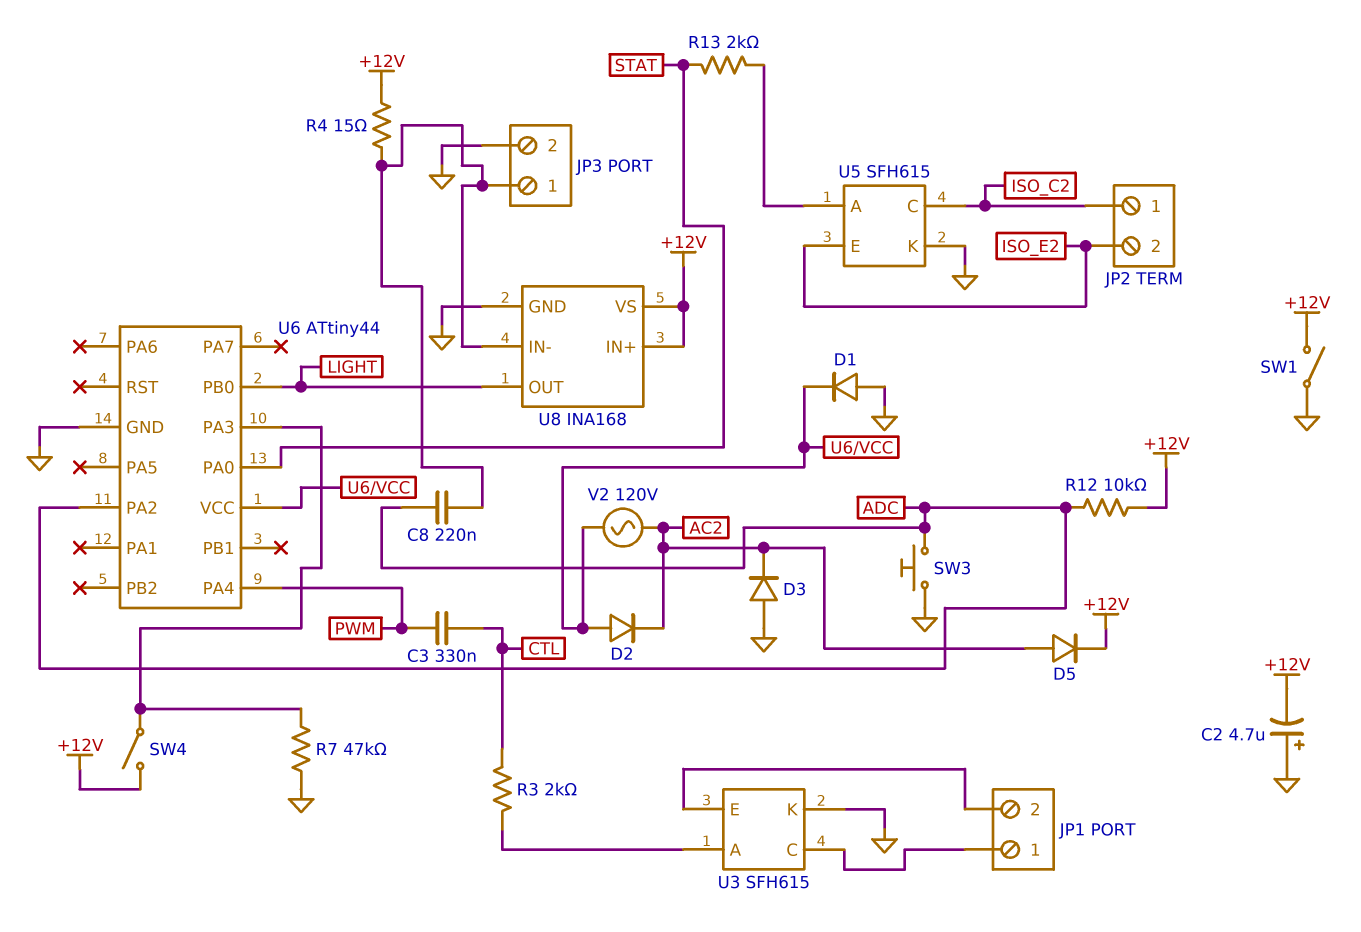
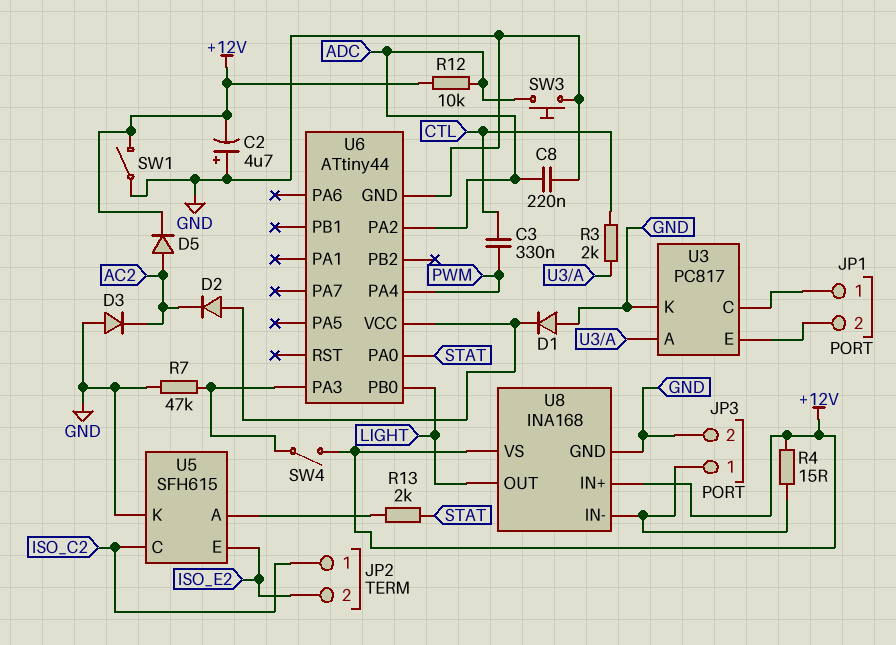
C8: 220nF (ADC, JP3/1) -> 220nF (ADC, GND)
U3: SFH615 -> PC817
V2: AC 120V (AC2, U6/VCC) -> none

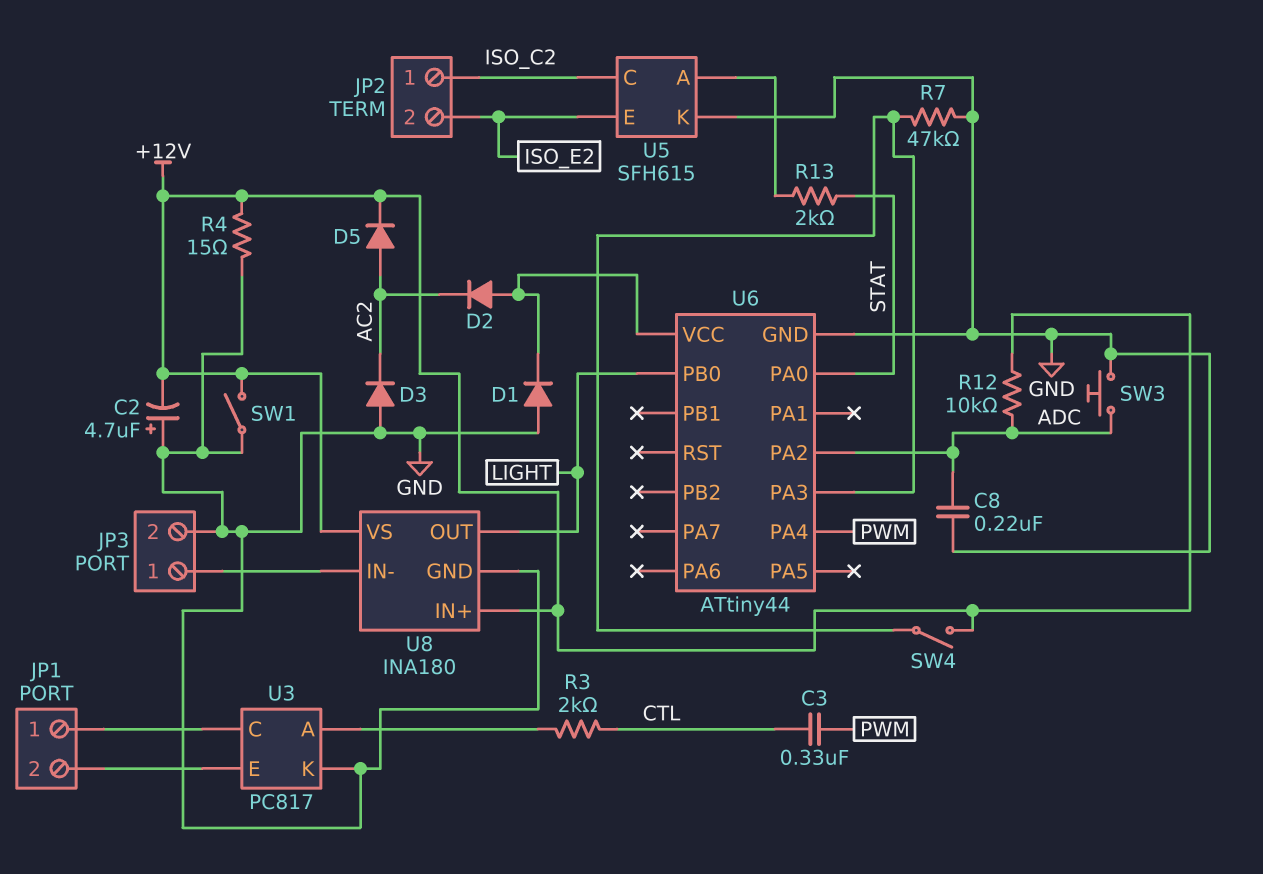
R4: 15 (+12V, JP3/1) -> 15 (+12V, GND)
U8: INA168 -> INA180

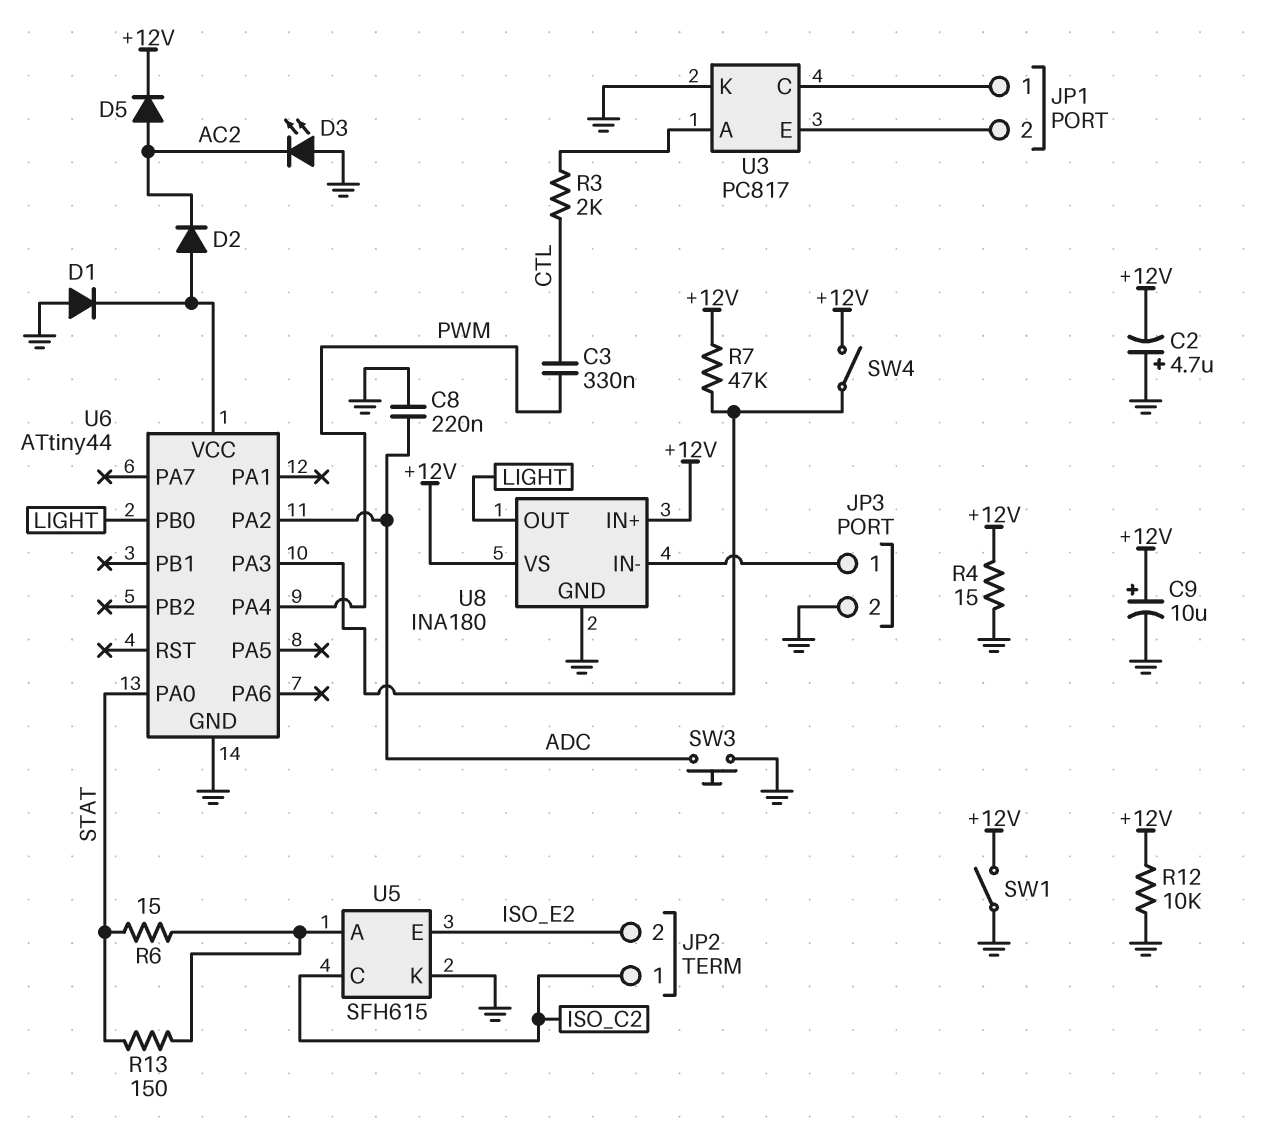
C9: none -> 10uF (plus +12V, minus GND)
D3: diode (A GND, K AC2) -> LED (A GND, K AC2)
R6: none -> 15 (STAT, U5/A)
R7: 47k (GND, U6/PA3) -> 47k (+12V, U6/PA3)
R12: 10k (+12V, ADC) -> 10k (+12V, GND)
R13: 2k (STAT, U5/A) -> 150 (STAT, U5/A)

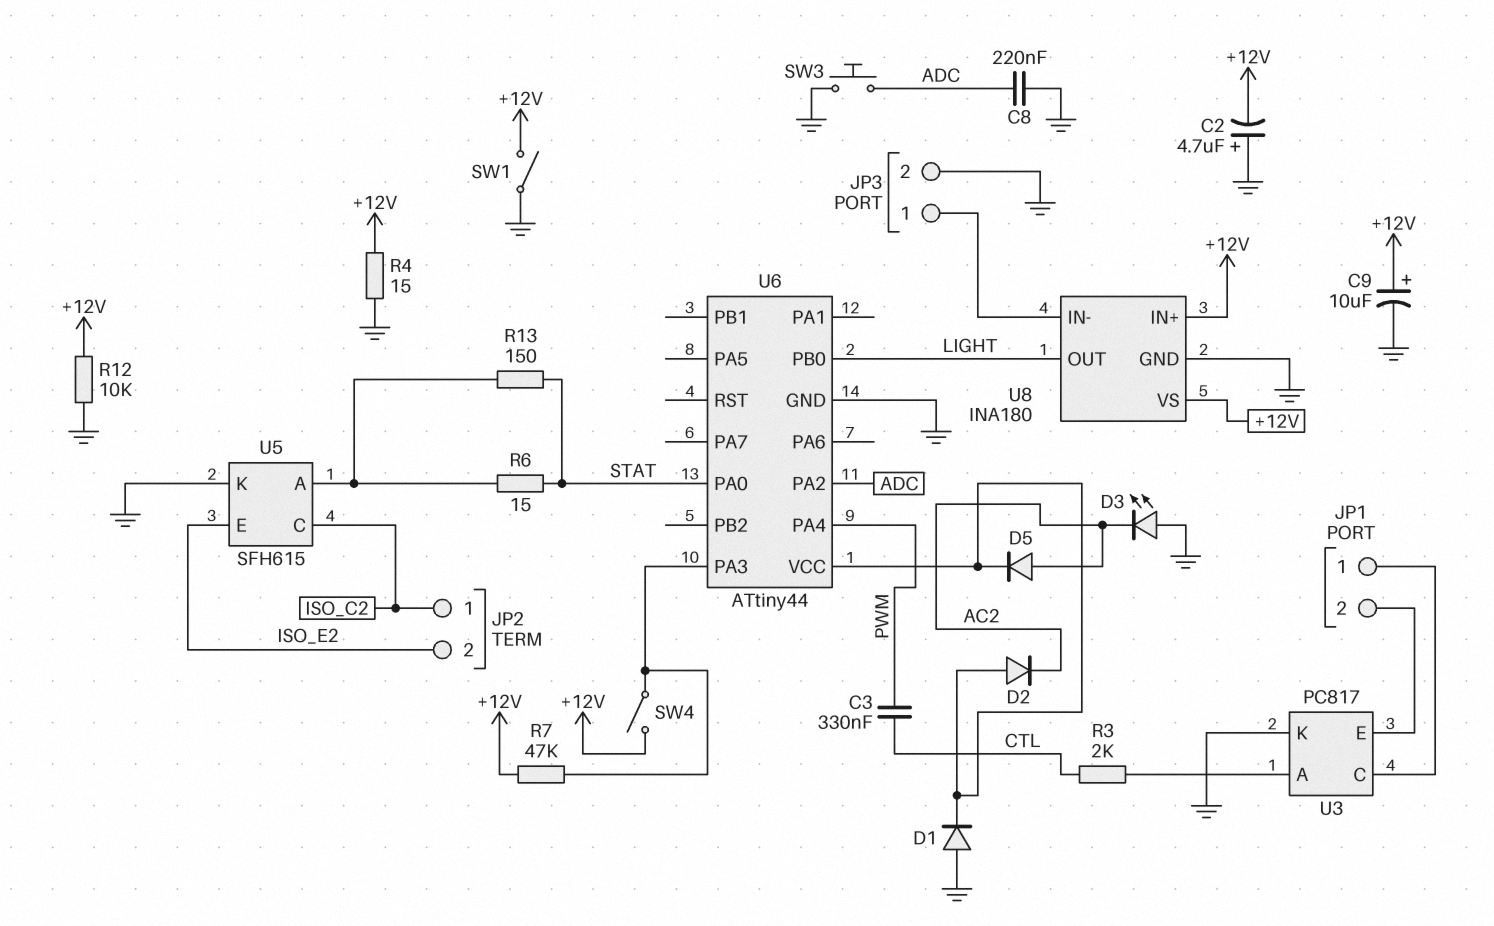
D5: diode (A AC2, K +12V) -> diode (A AC2, K U6/VCC)

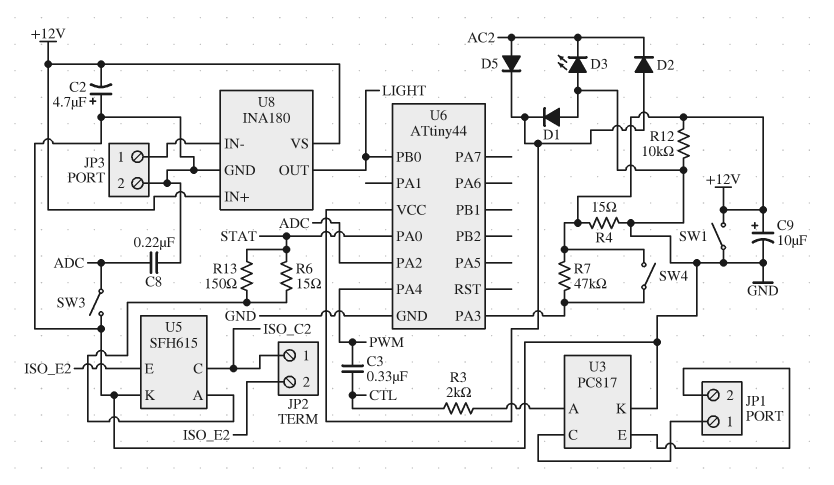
SW3: button (ADC, GND) -> switch (ADC, GND)

